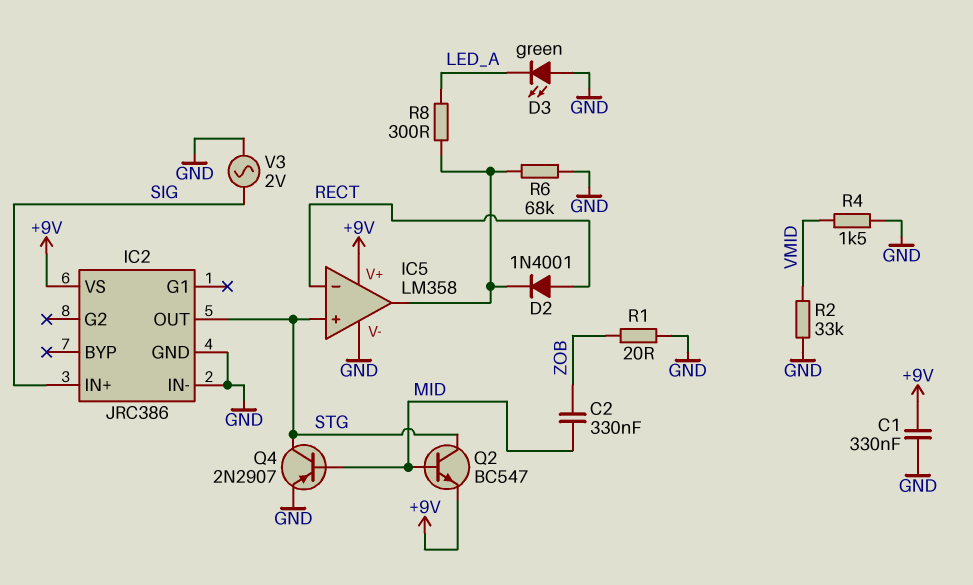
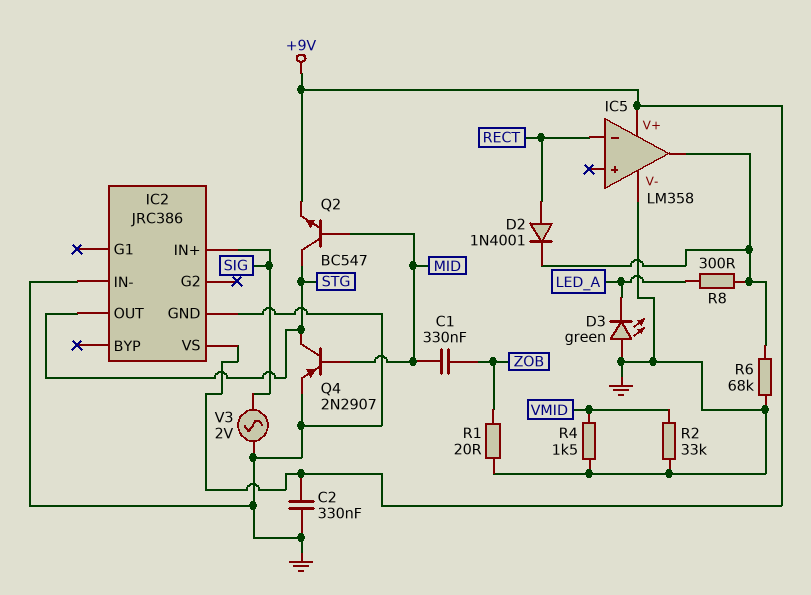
C1: 330nF (+9V, GND) -> 330nF (MID, ZOB)
C2: 330nF (MID, ZOB) -> 330nF (+9V, GND)
IC5 pin in+: STG -> none

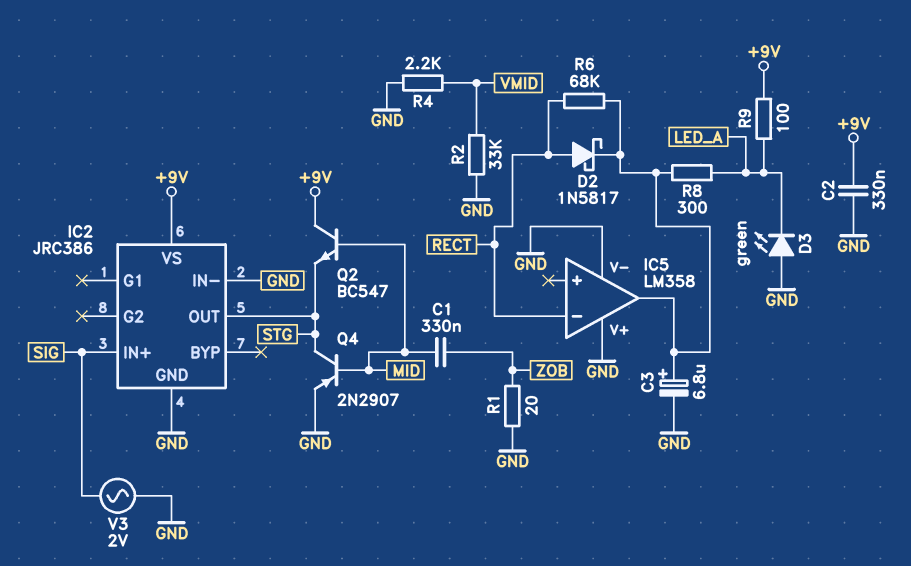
C3: none -> 6.8uF (plus IC5/out, minus GND)
D2: diode 1N4001 (A RECT, K IC5/out) -> schottky 1N5817 (A RECT, K IC5/out)
IC5 pin V+: +9V -> GND
Q2: NPN BC547 (B MID, C STG, E +9V) -> NPN BC547 (B MID, C +9V, E STG)
R4: 1.5k (GND, VMID) -> 2.2k (GND, VMID)
R6: 68k (GND, IC5/out) -> 68k (IC5/out, RECT)
R9: none -> 100 (+9V, LED_A)

